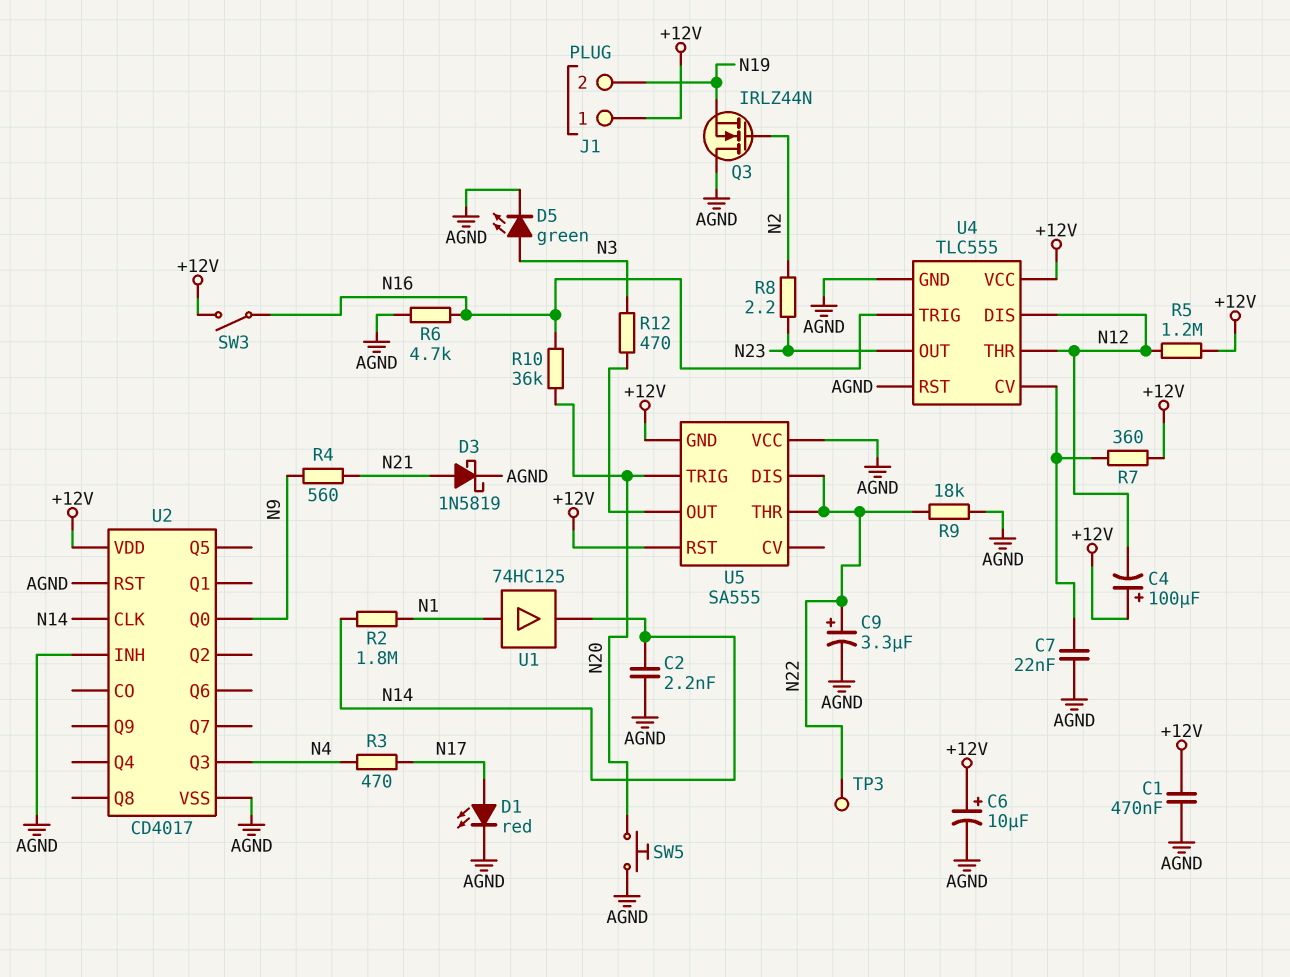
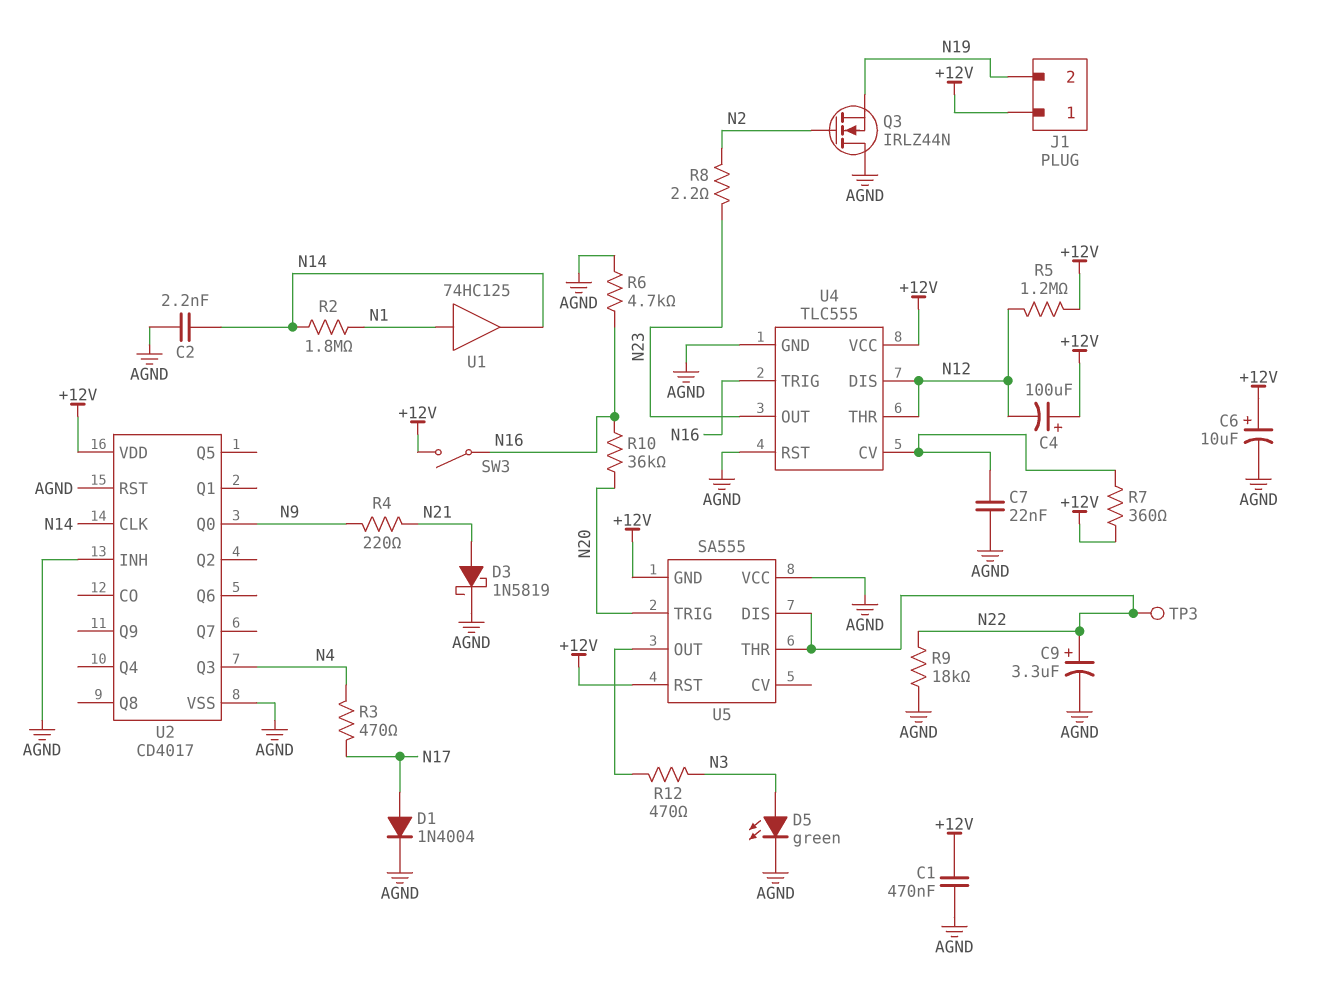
D1: LED red (A N17, K AGND) -> diode 1N4004 (A N17, K AGND)
R4: 560 (N9, N21) -> 220 (N9, N21)
SW5: button (AGND, N20) -> none

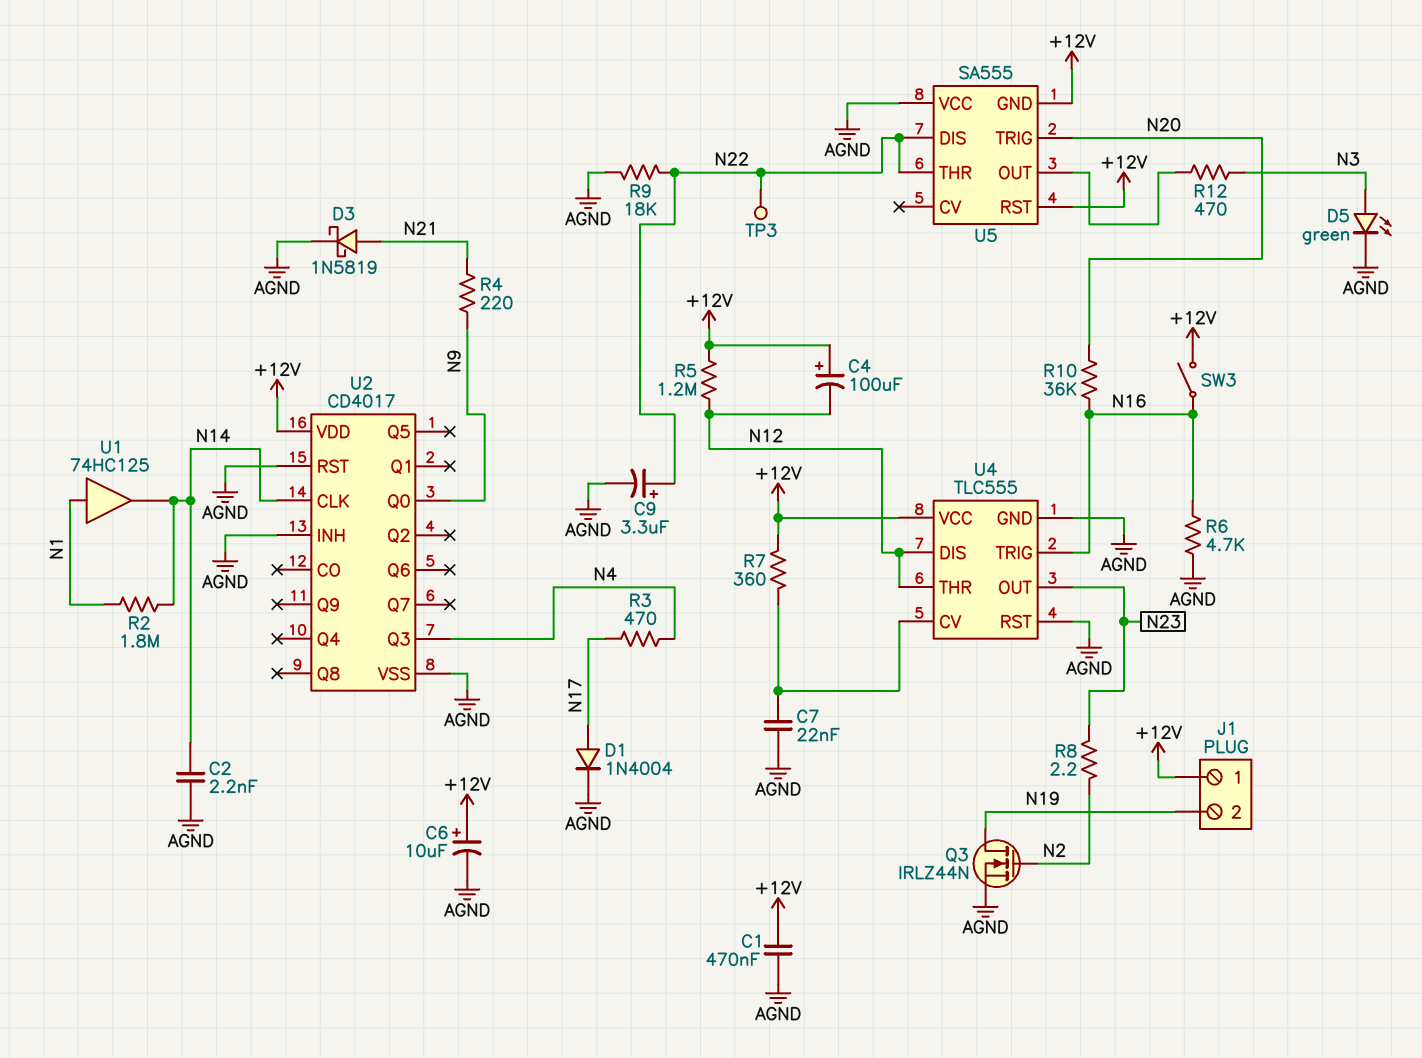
Q3: NMOS IRLZ44N (G N2, D AGND, S N19) -> NMOS IRLZ44N (G N2, D N19, S AGND)

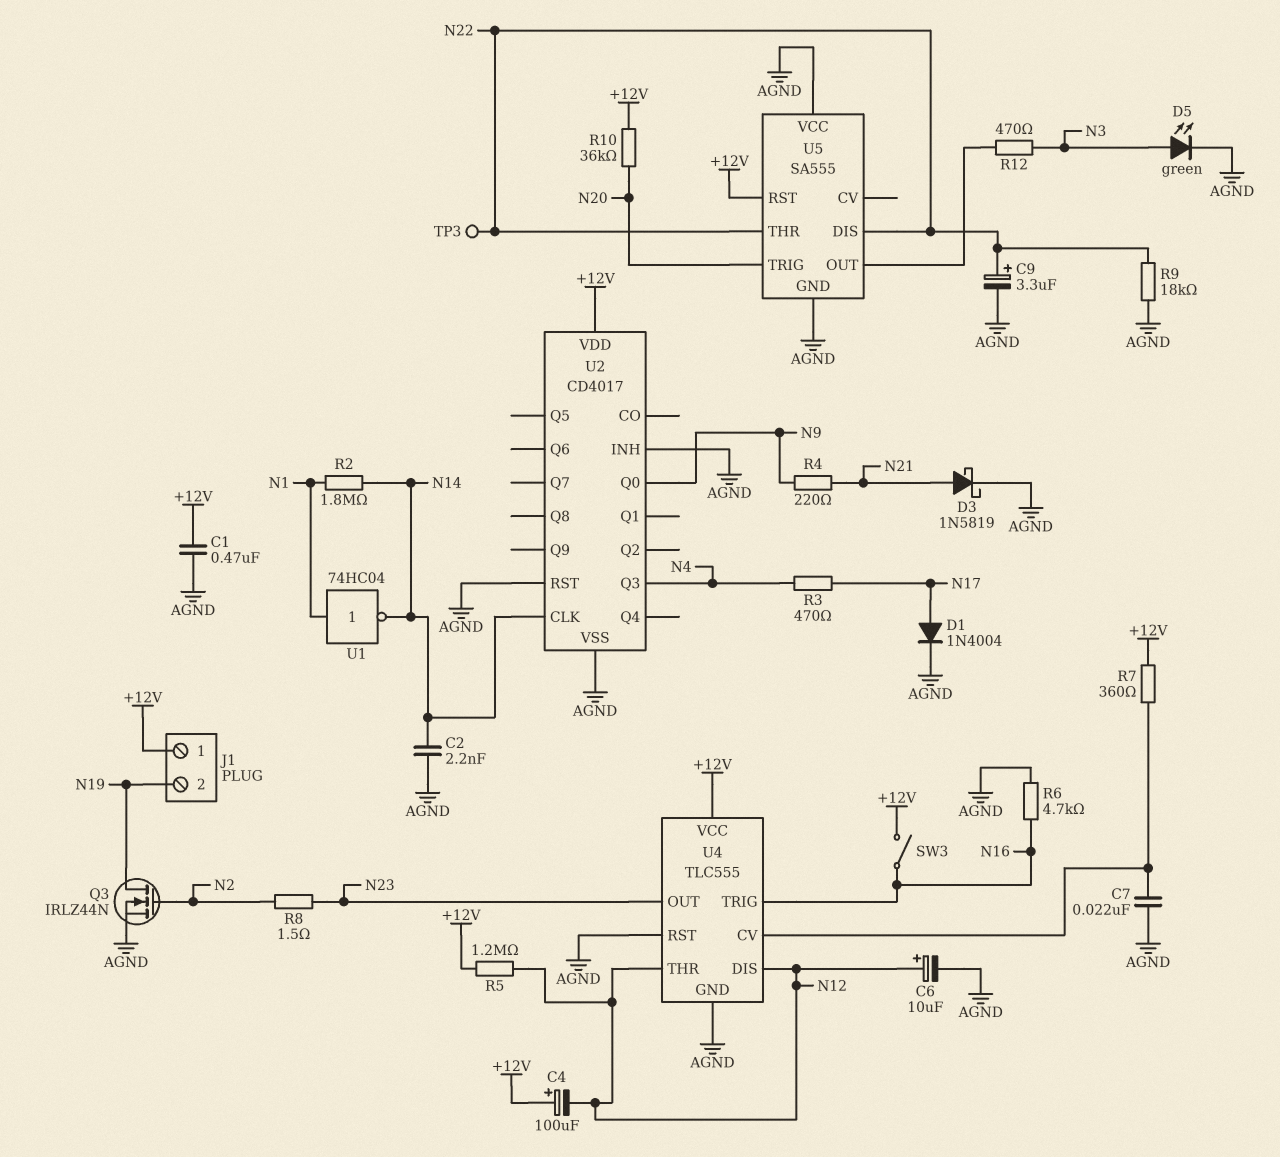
C6: 10uF (plus +12V, minus AGND) -> 10uF (plus N12, minus AGND)
R8: 2.2 (N2, N23) -> 1.5 (N2, N23)
R10: 36k (N16, N20) -> 36k (+12V, N20)
U1: buffer 74HC125 (in N1, out N14) -> NOT 74HC04 (in N1, out N14)
U5 pin GND: +12V -> AGND

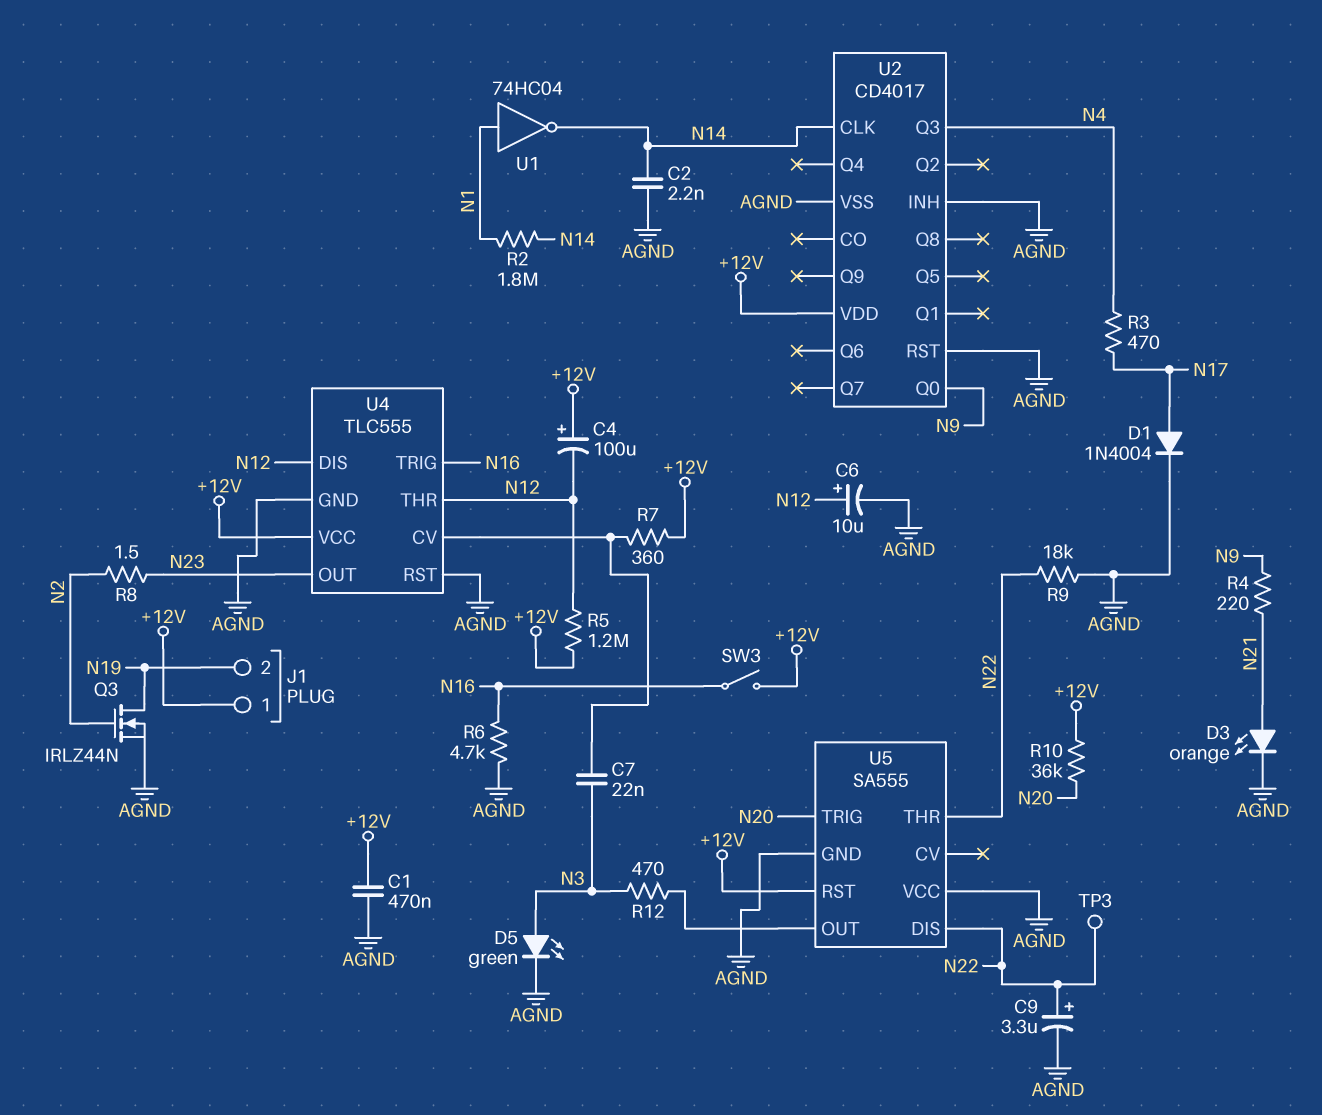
C7: 22nF (AGND, U4/CV) -> 22nF (N3, U4/CV)
D3: schottky 1N5819 (A N21, K AGND) -> LED orange (A N21, K AGND)

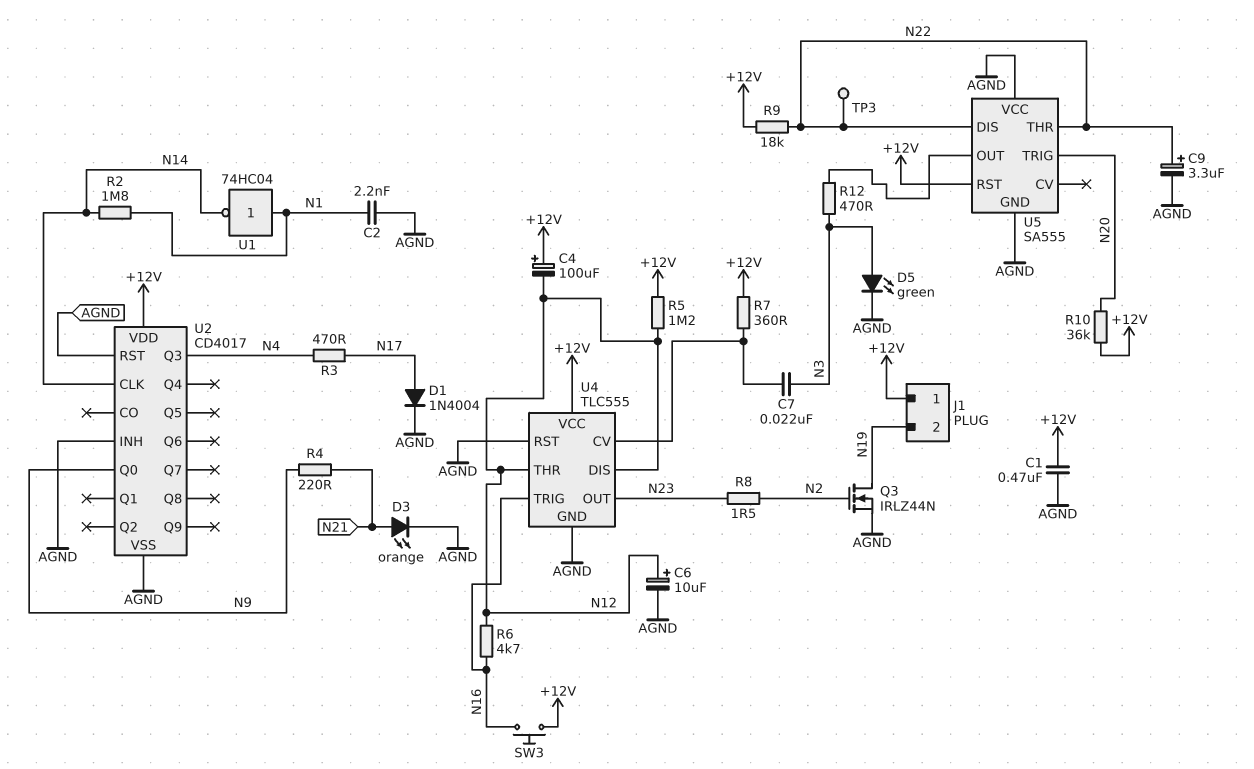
C2: 2.2nF (AGND, N14) -> 2.2nF (AGND, N1)
R6: 4.7k (AGND, N16) -> 4.7k (N12, N16)
R9: 18k (AGND, N22) -> 18k (+12V, N22)
SW3: switch (+12V, N16) -> button (+12V, N16)

